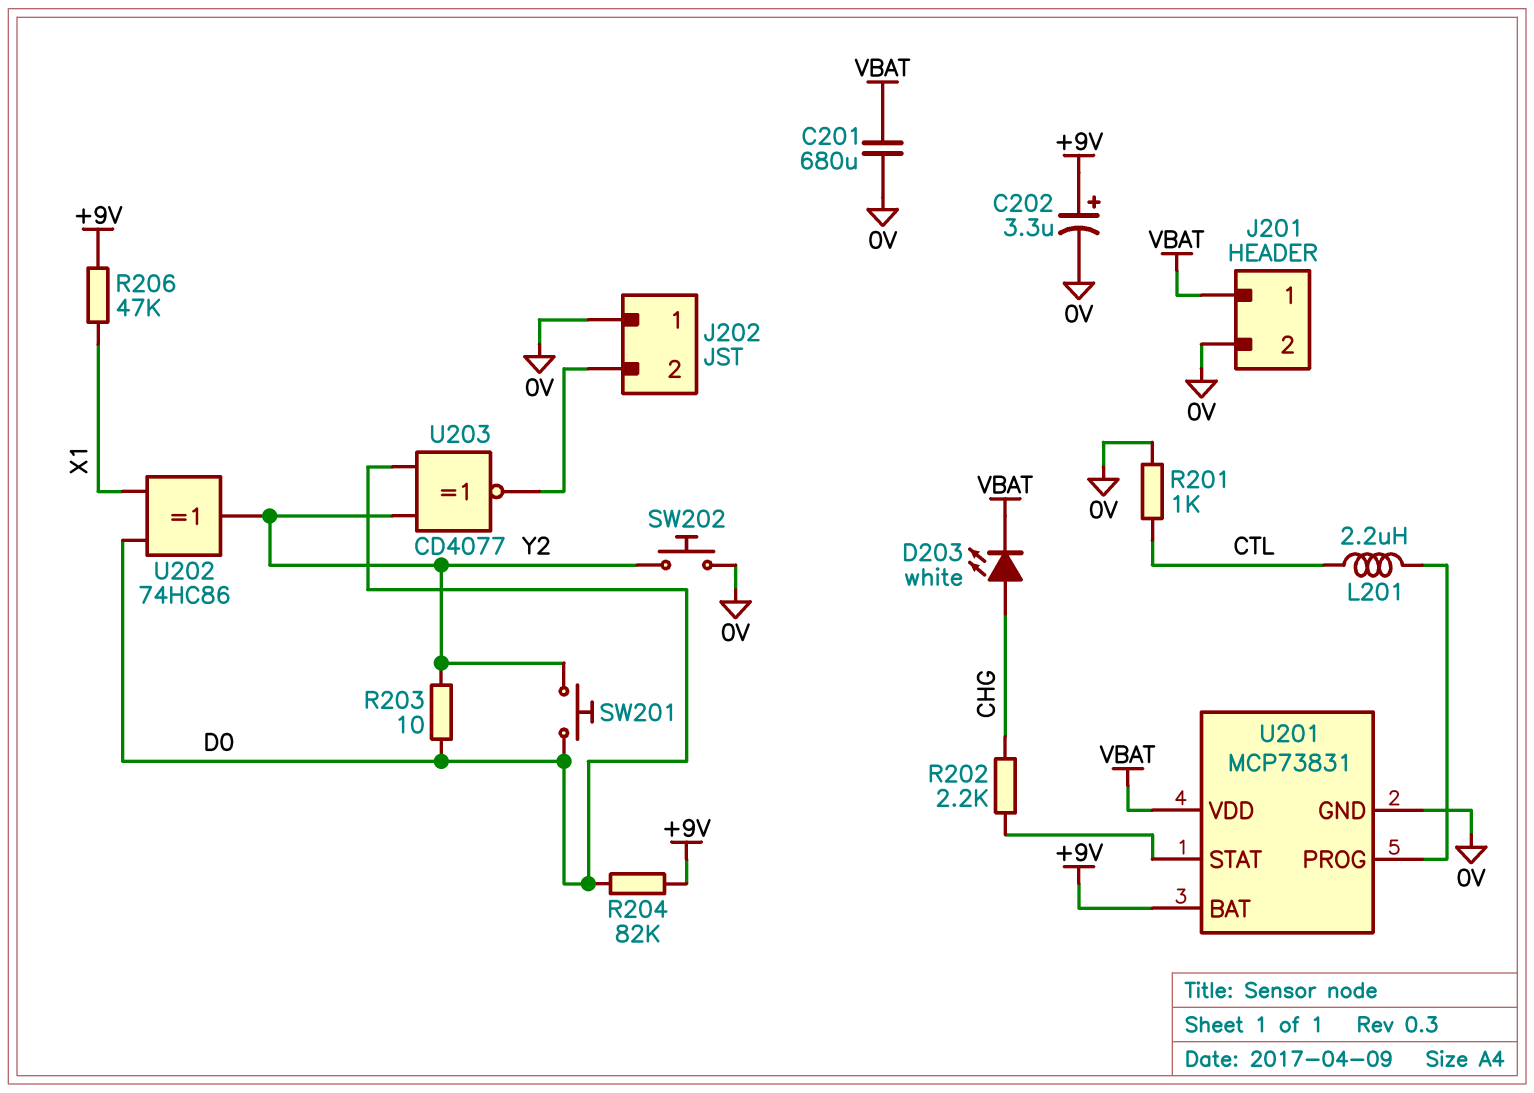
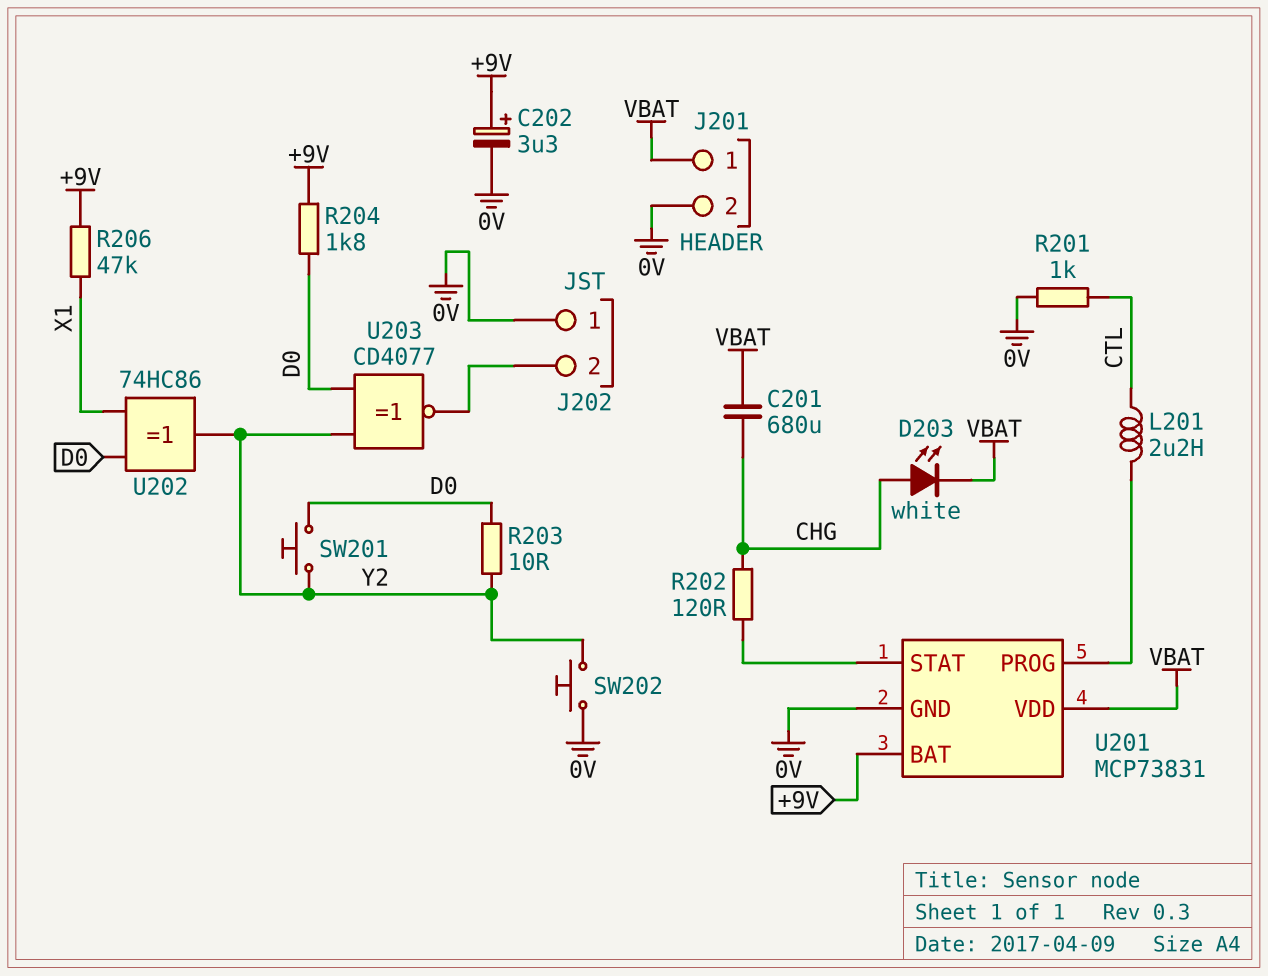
C201: 680uF (0V, VBAT) -> 680uF (CHG, VBAT)
R202: 2.2k (CHG, U201/STAT) -> 120 (CHG, U201/STAT)
R204: 82k (+9V, D0) -> 1.8k (+9V, D0)

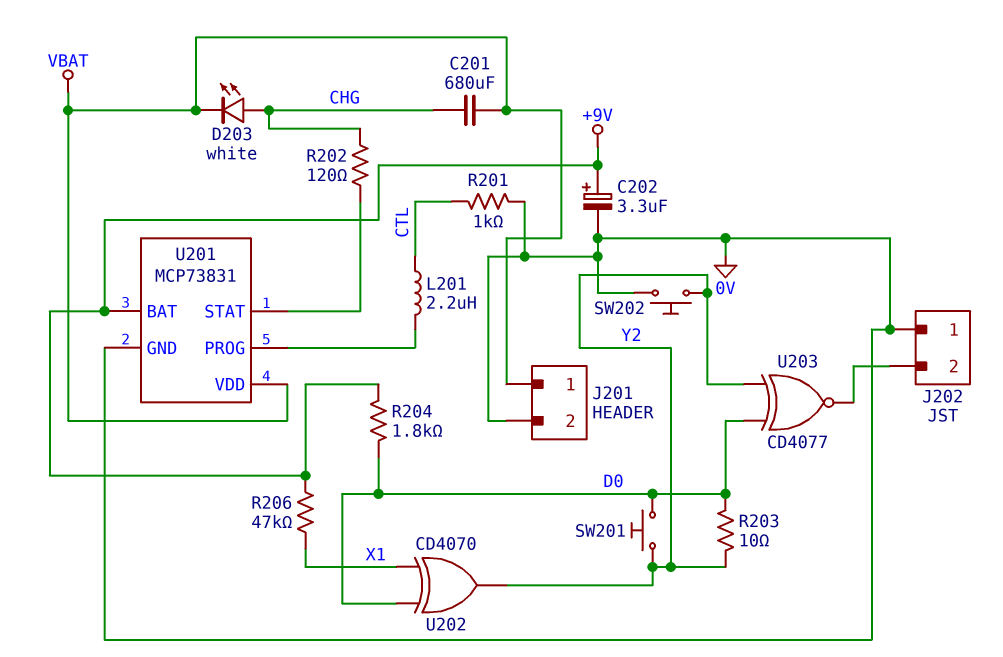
U202: XOR 74HC86 (in D0, in X1, out Y2) -> XOR CD4070 (in D0, in X1, out Y2)

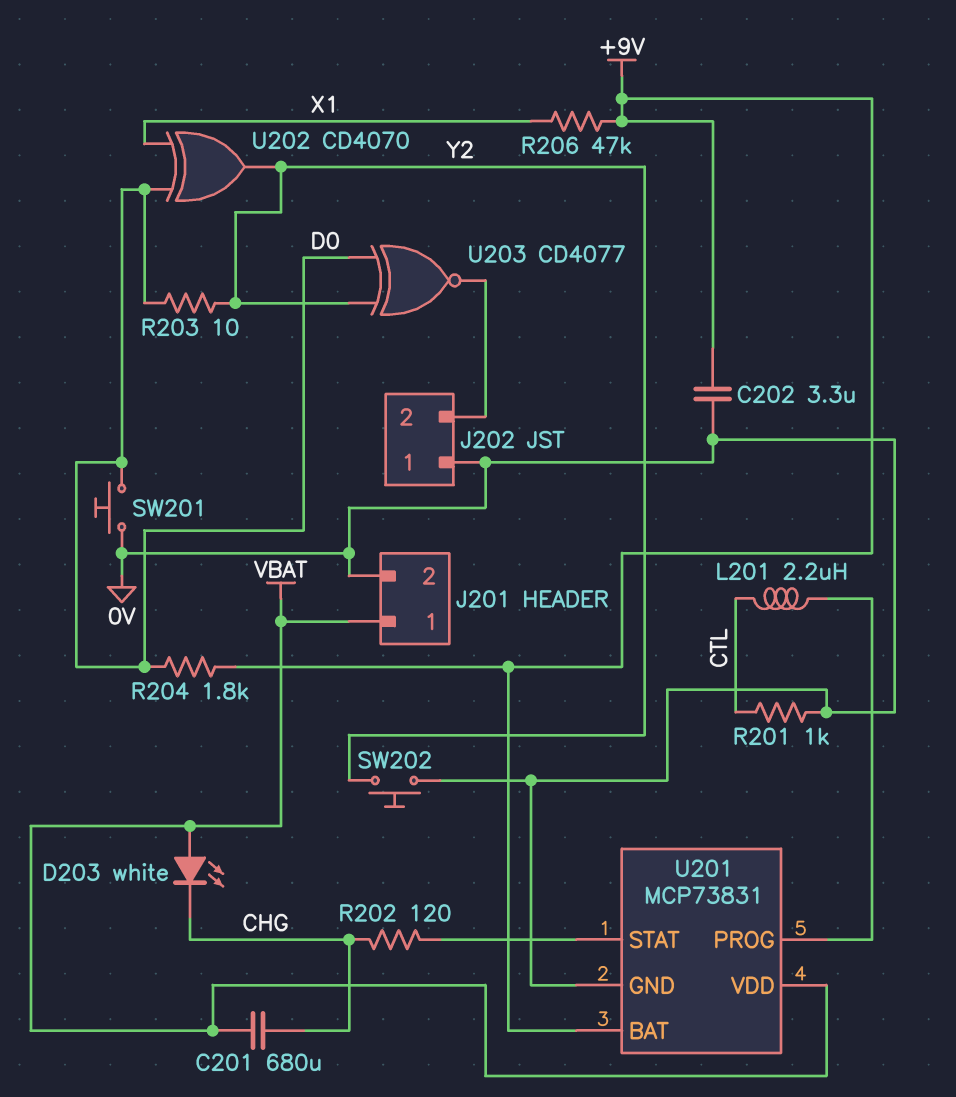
C202: 3.3uF (plus +9V, minus 0V) -> 3.3uF (+9V, 0V)
D203: LED white (A CHG, K VBAT) -> LED white (A VBAT, K CHG)
SW201: button (D0, Y2) -> button (0V, D0)

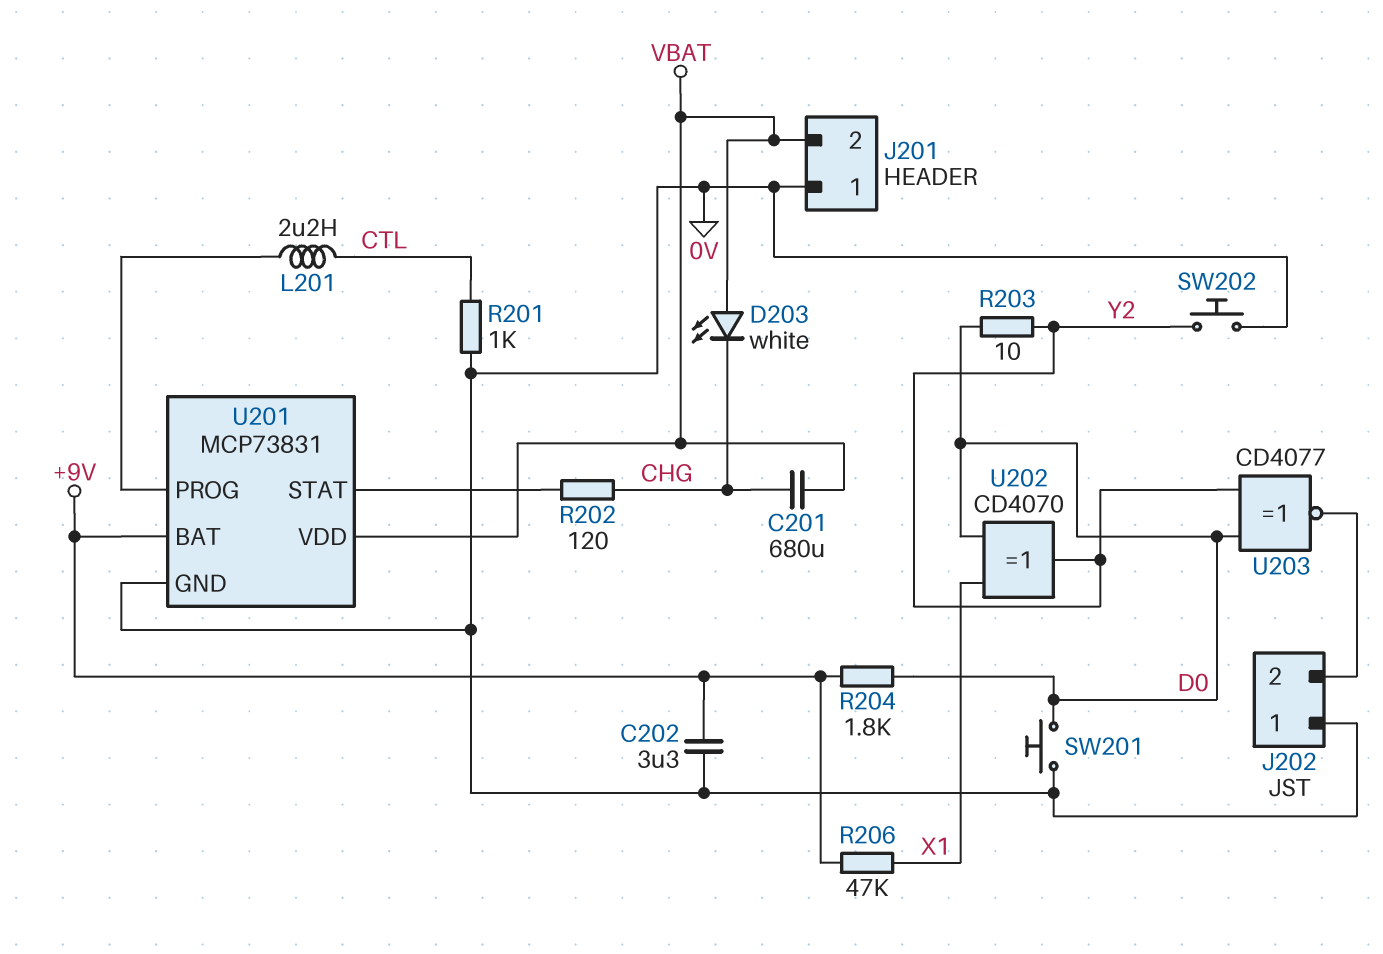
J201 pin 1: VBAT -> 0V
J201 pin 2: 0V -> VBAT

